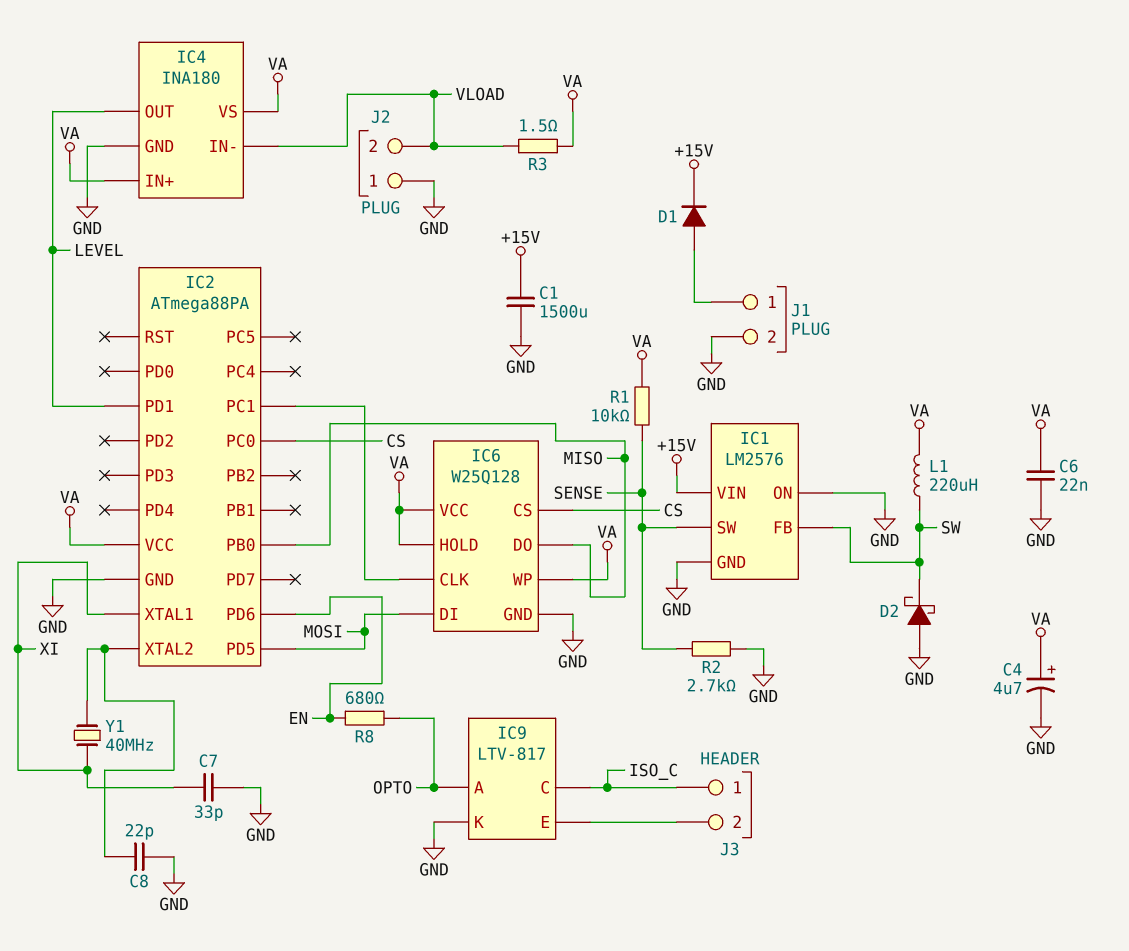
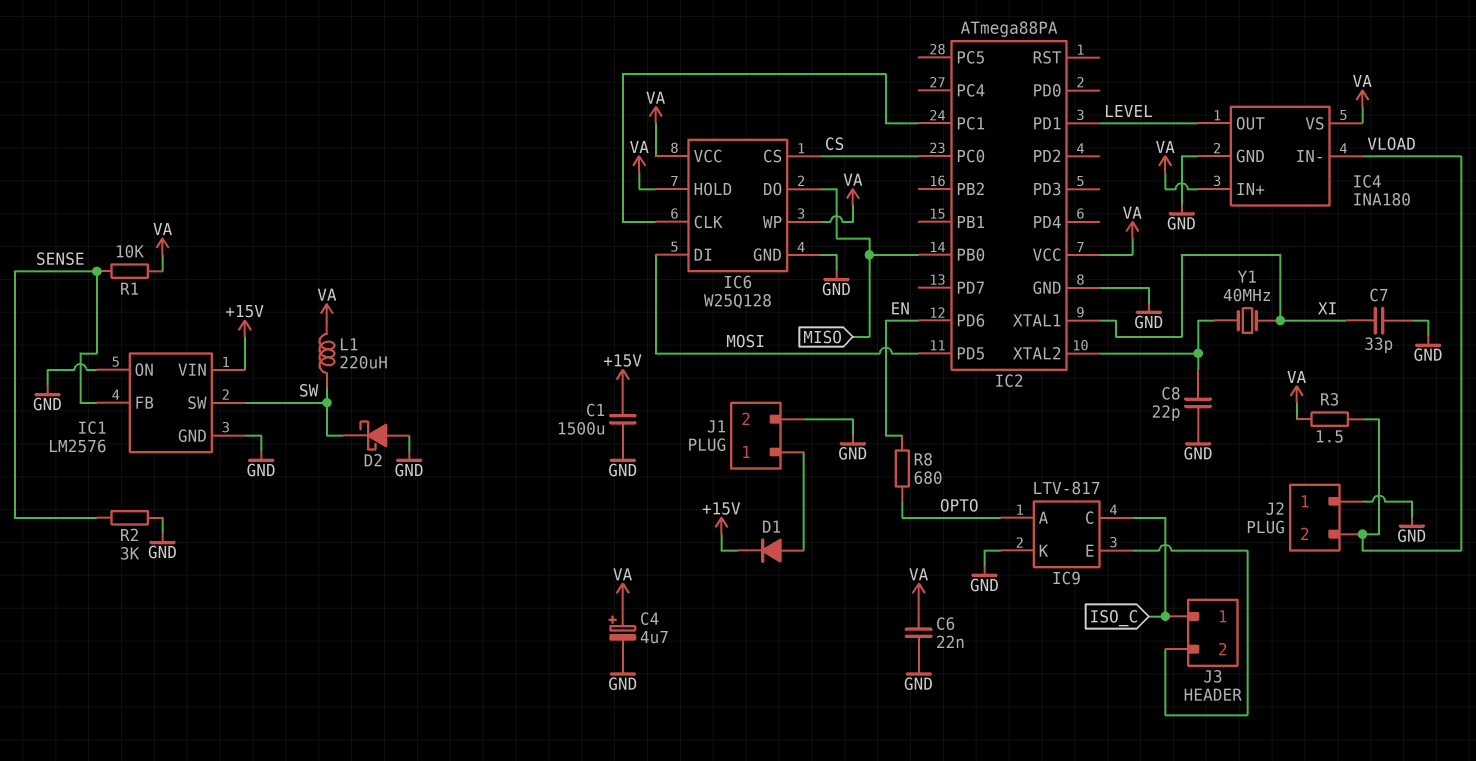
IC1 pin FB: SW -> SENSE
IC1 pin SW: SENSE -> SW
R2: 2.7k (GND, SENSE) -> 3k (GND, SENSE)

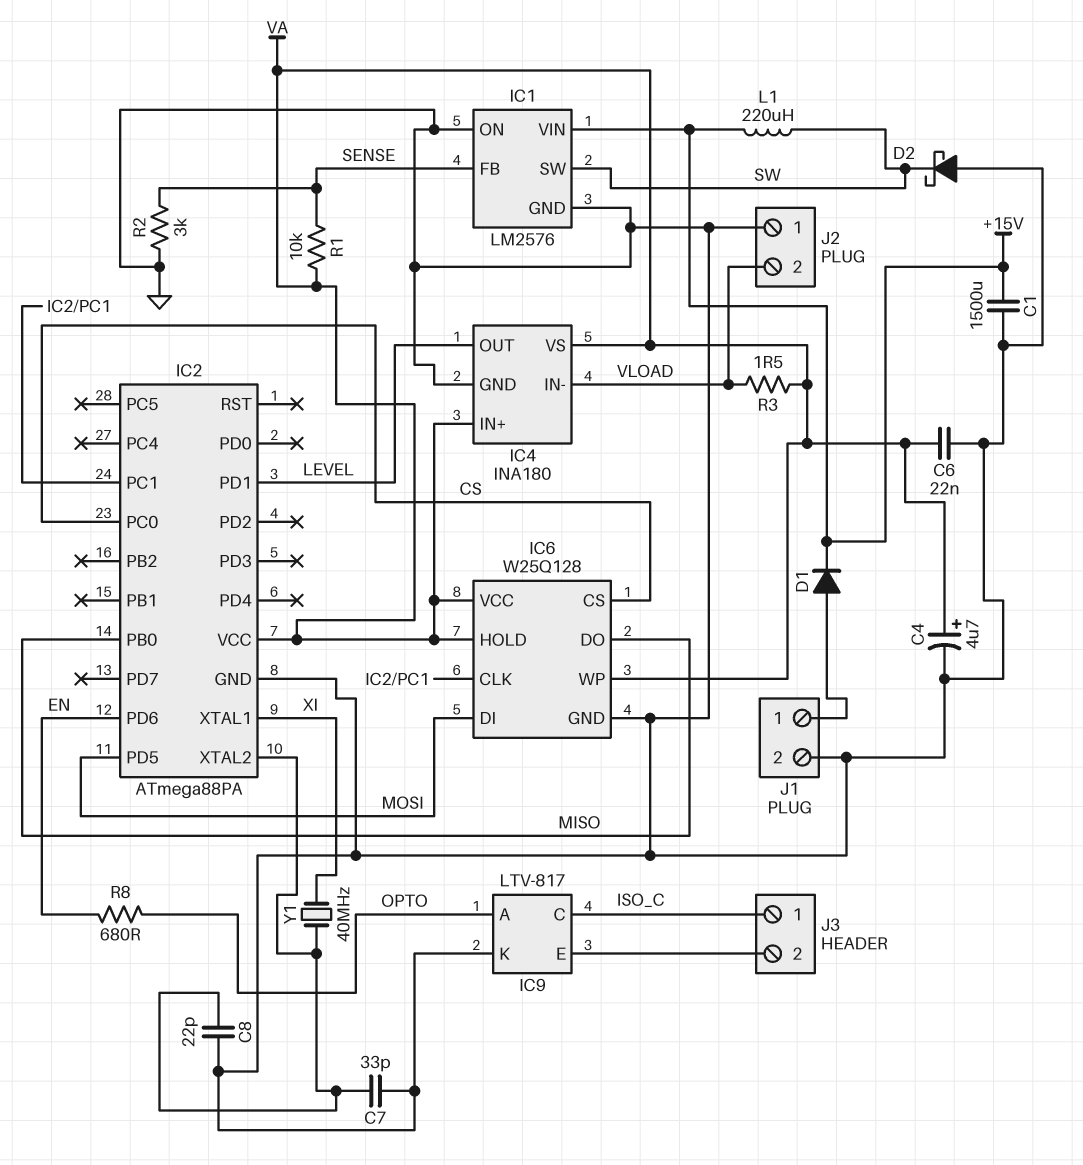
C7: 33pF (GND, XI) -> 33pF (GND, IC2/XTAL2)
L1: 220uH (SW, VA) -> 220uH (+15V, SW)

